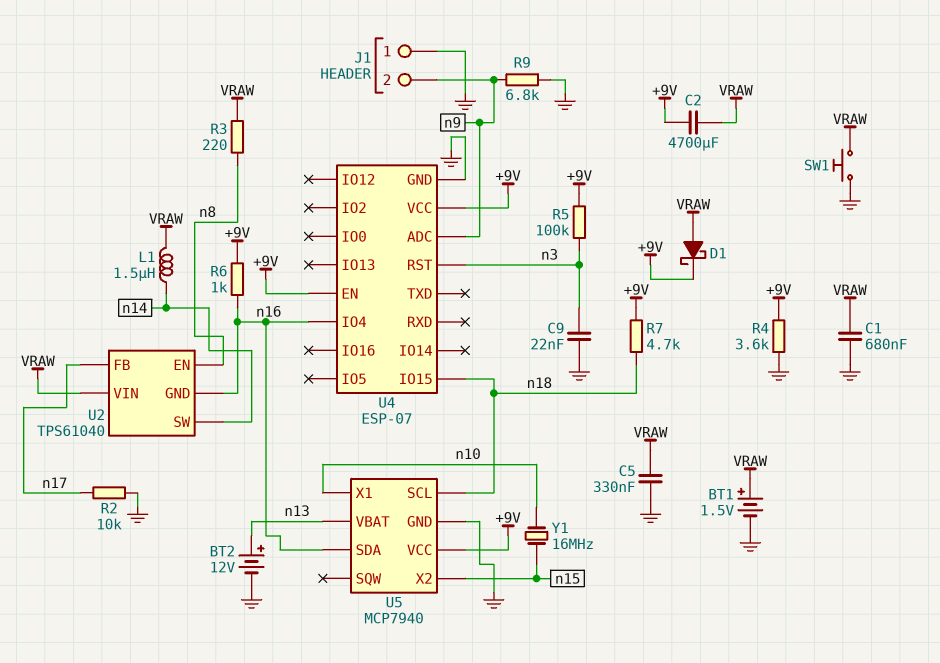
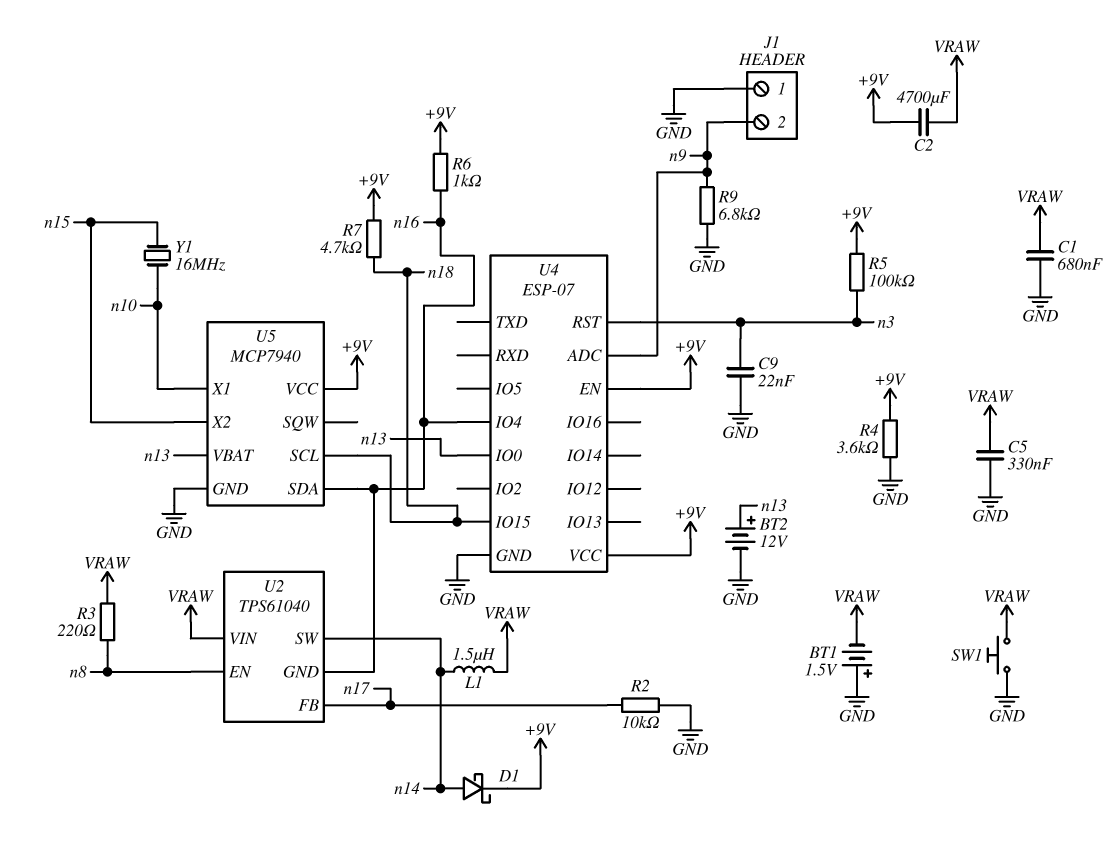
BT1: 1.5V (plus VRAW, minus GND) -> 1.5V (plus GND, minus VRAW)
D1: schottky (A VRAW, K +9V) -> schottky (A n14, K +9V)
U4 pin IO0: none -> n13

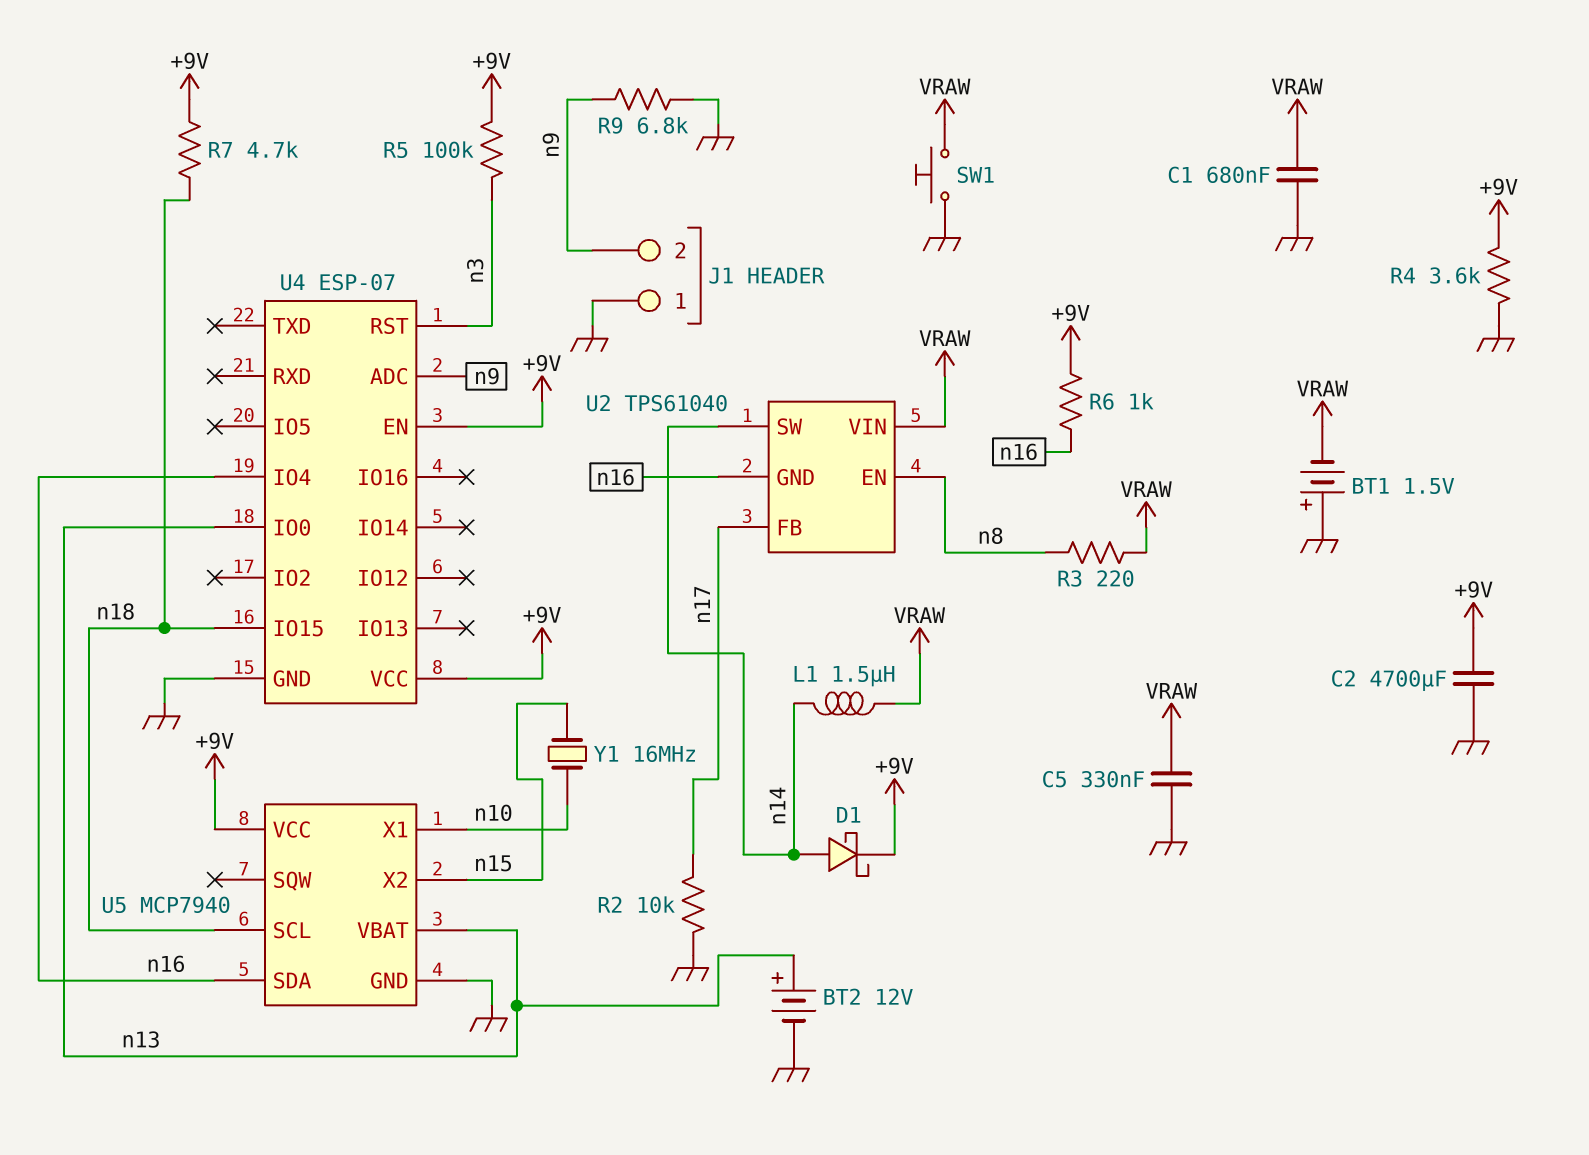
C2: 4700uF (+9V, VRAW) -> 4700uF (+9V, GND)
C9: 22nF (GND, n3) -> none

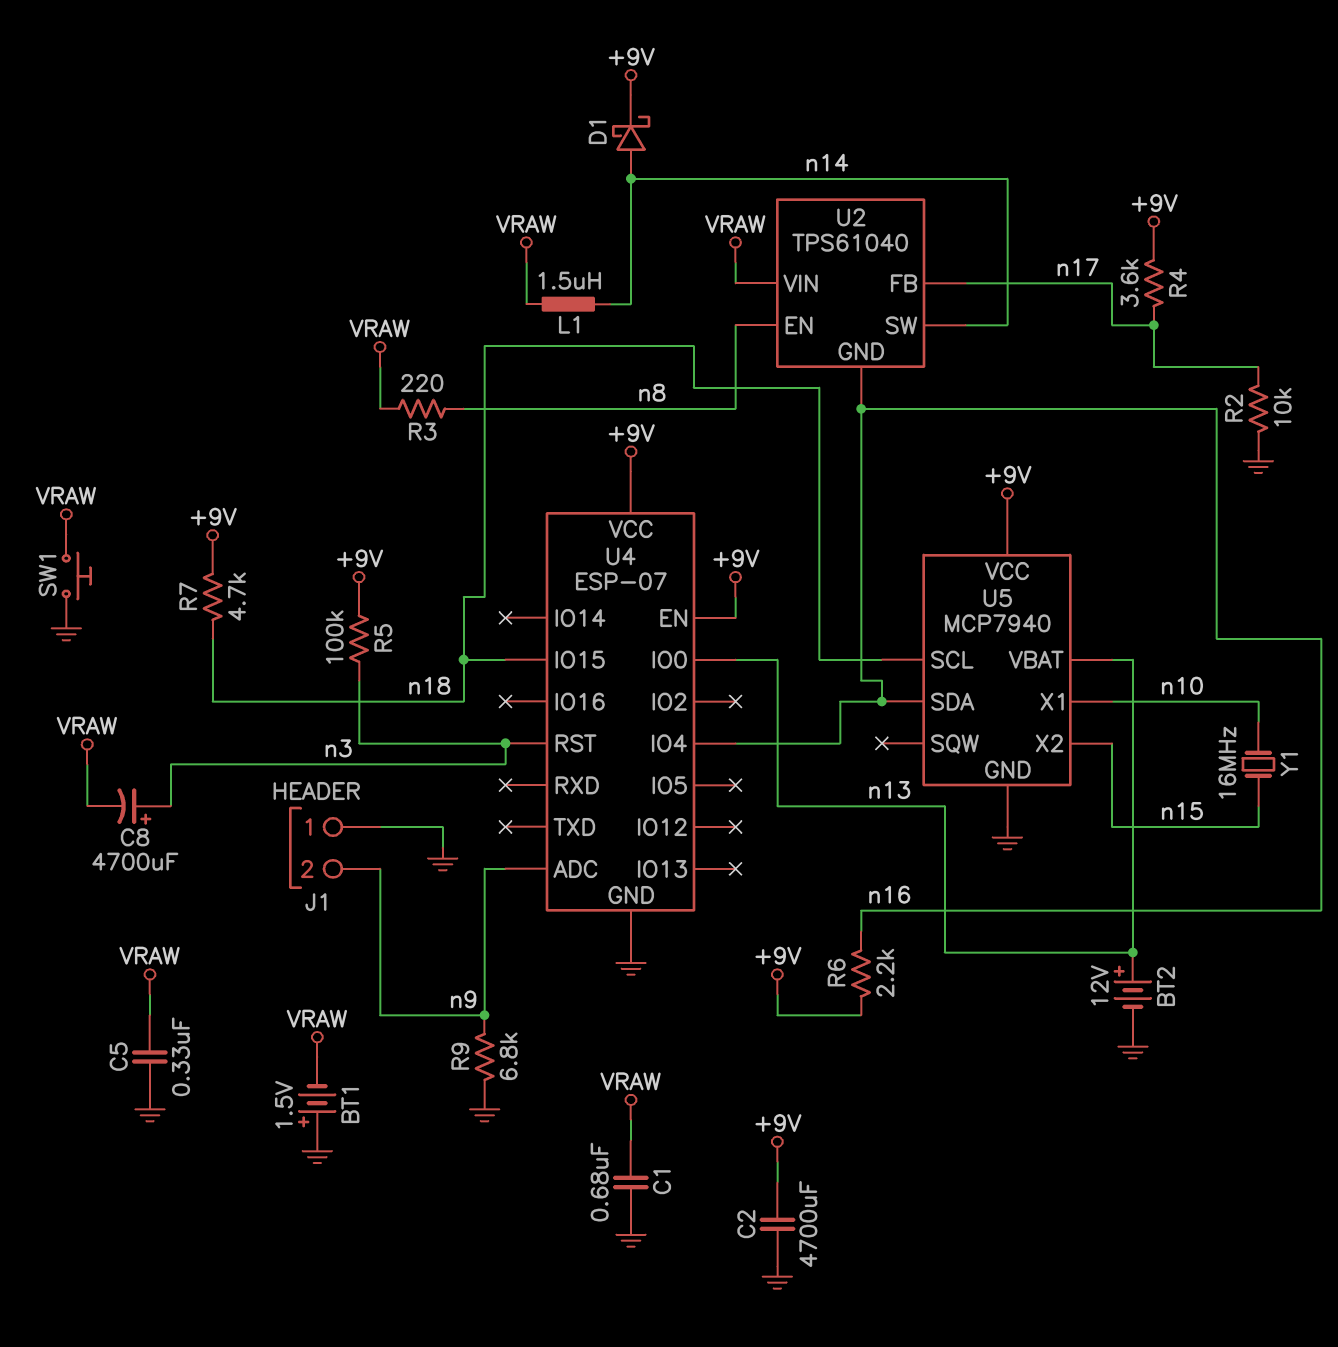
C8: none -> 4700uF (plus n3, minus VRAW)
R4: 3.6k (+9V, GND) -> 3.6k (+9V, n17)
R6: 1k (+9V, n16) -> 2.2k (+9V, n16)

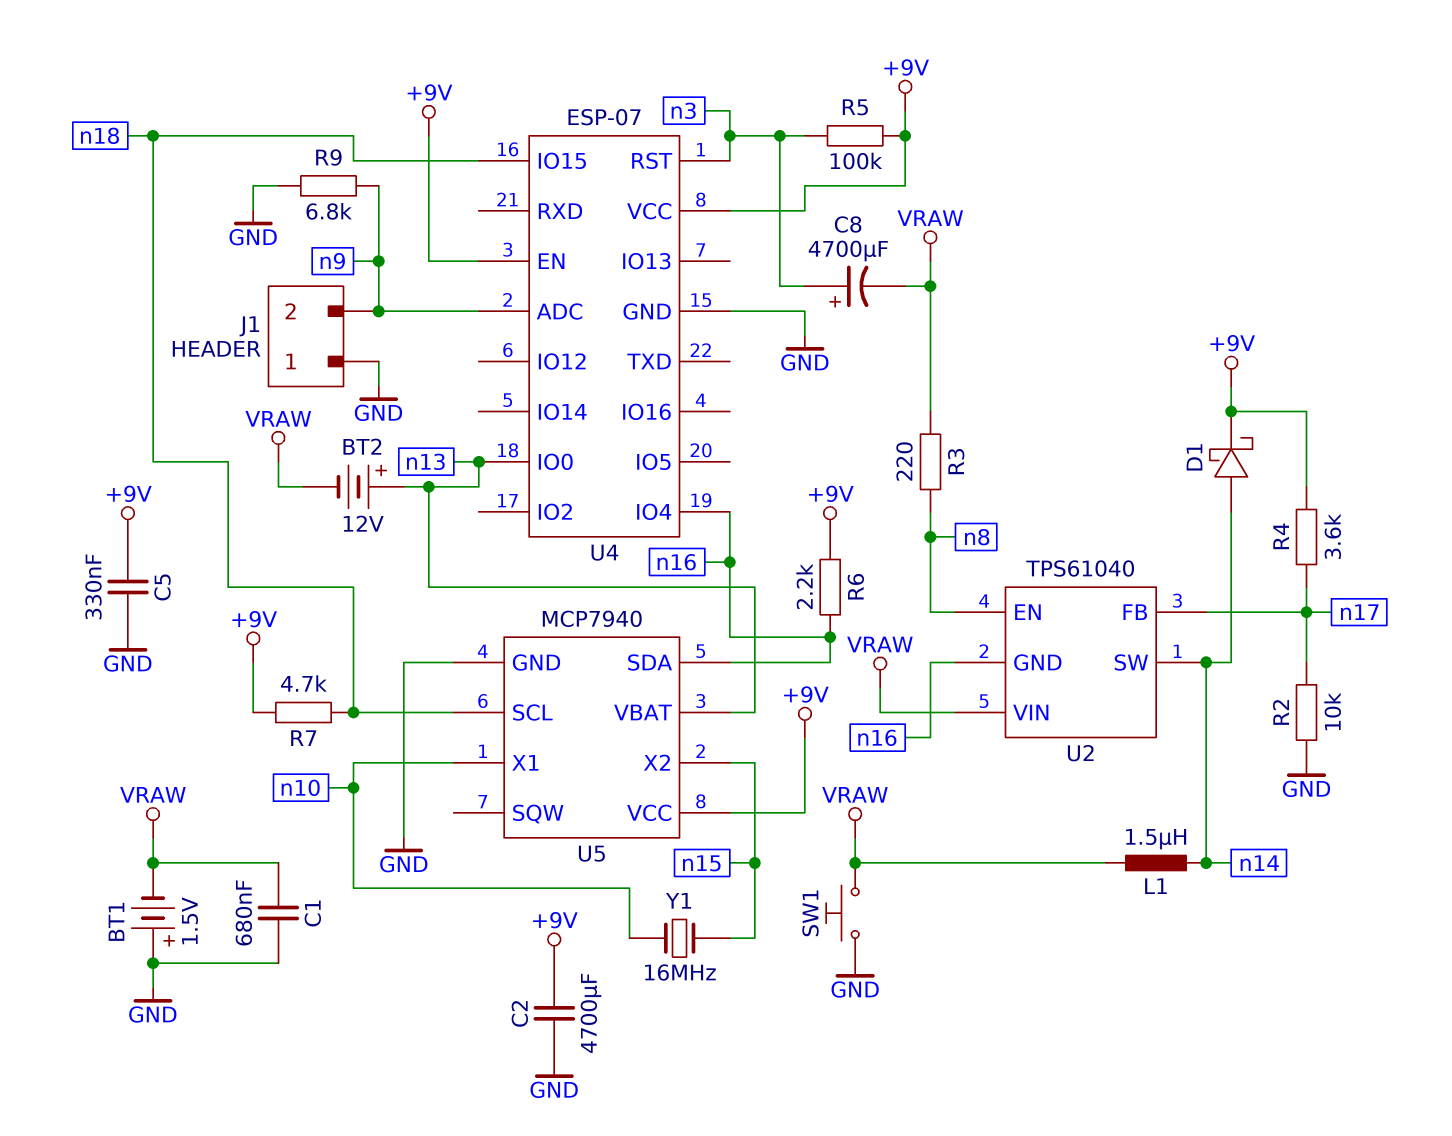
BT2: 12V (plus n13, minus GND) -> 12V (plus n13, minus VRAW)
C5: 330nF (GND, VRAW) -> 330nF (+9V, GND)

